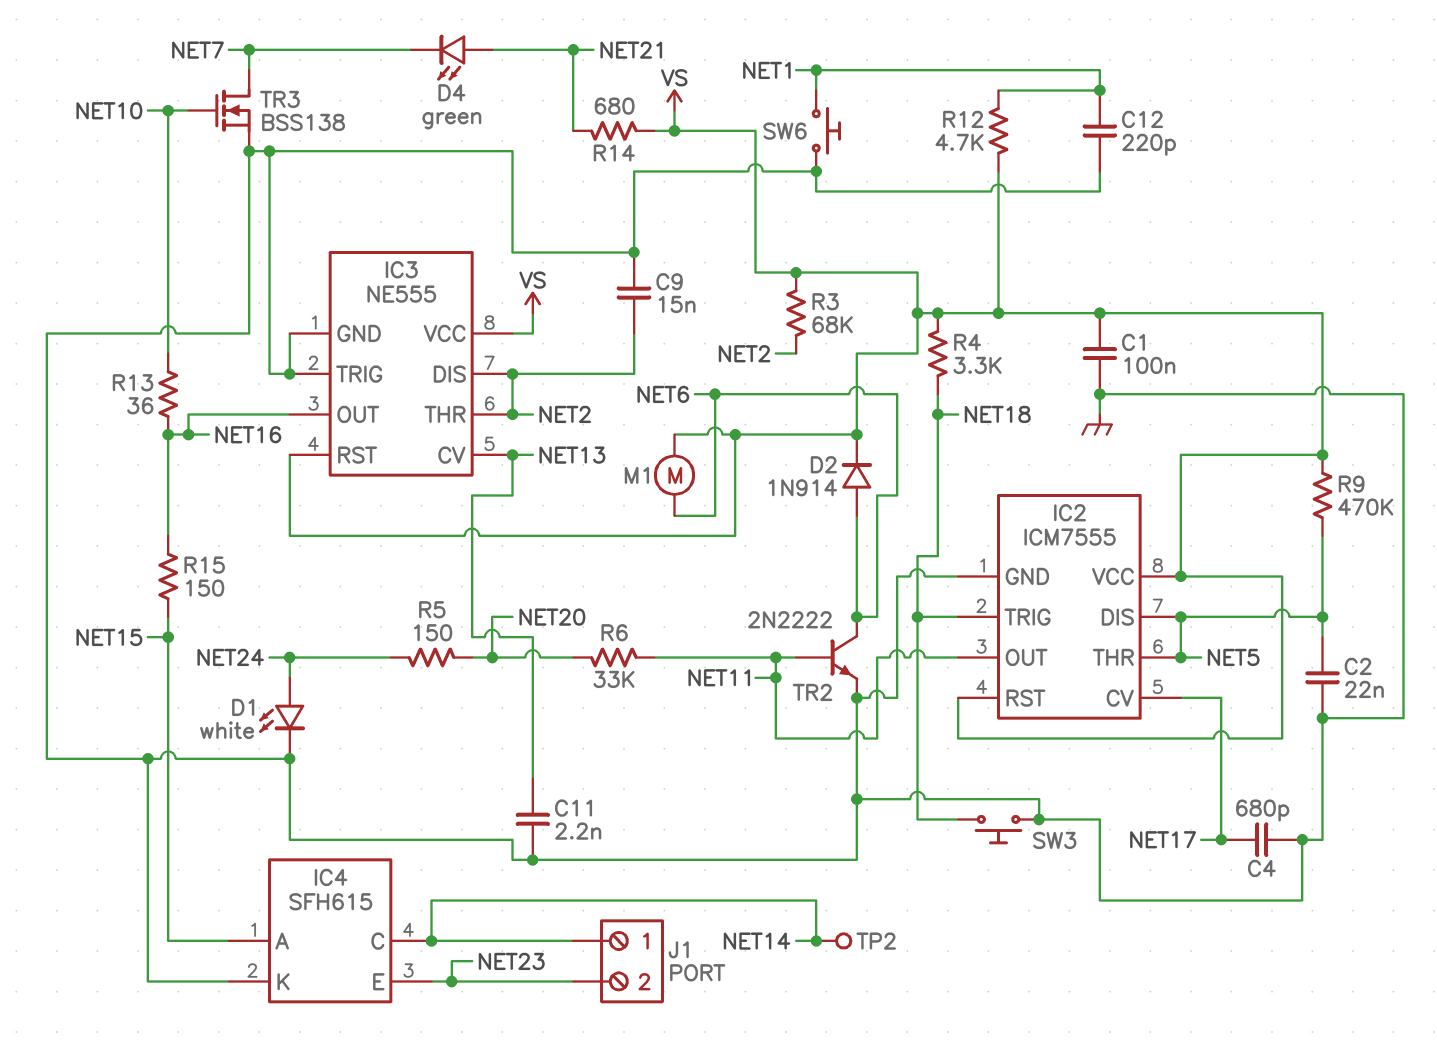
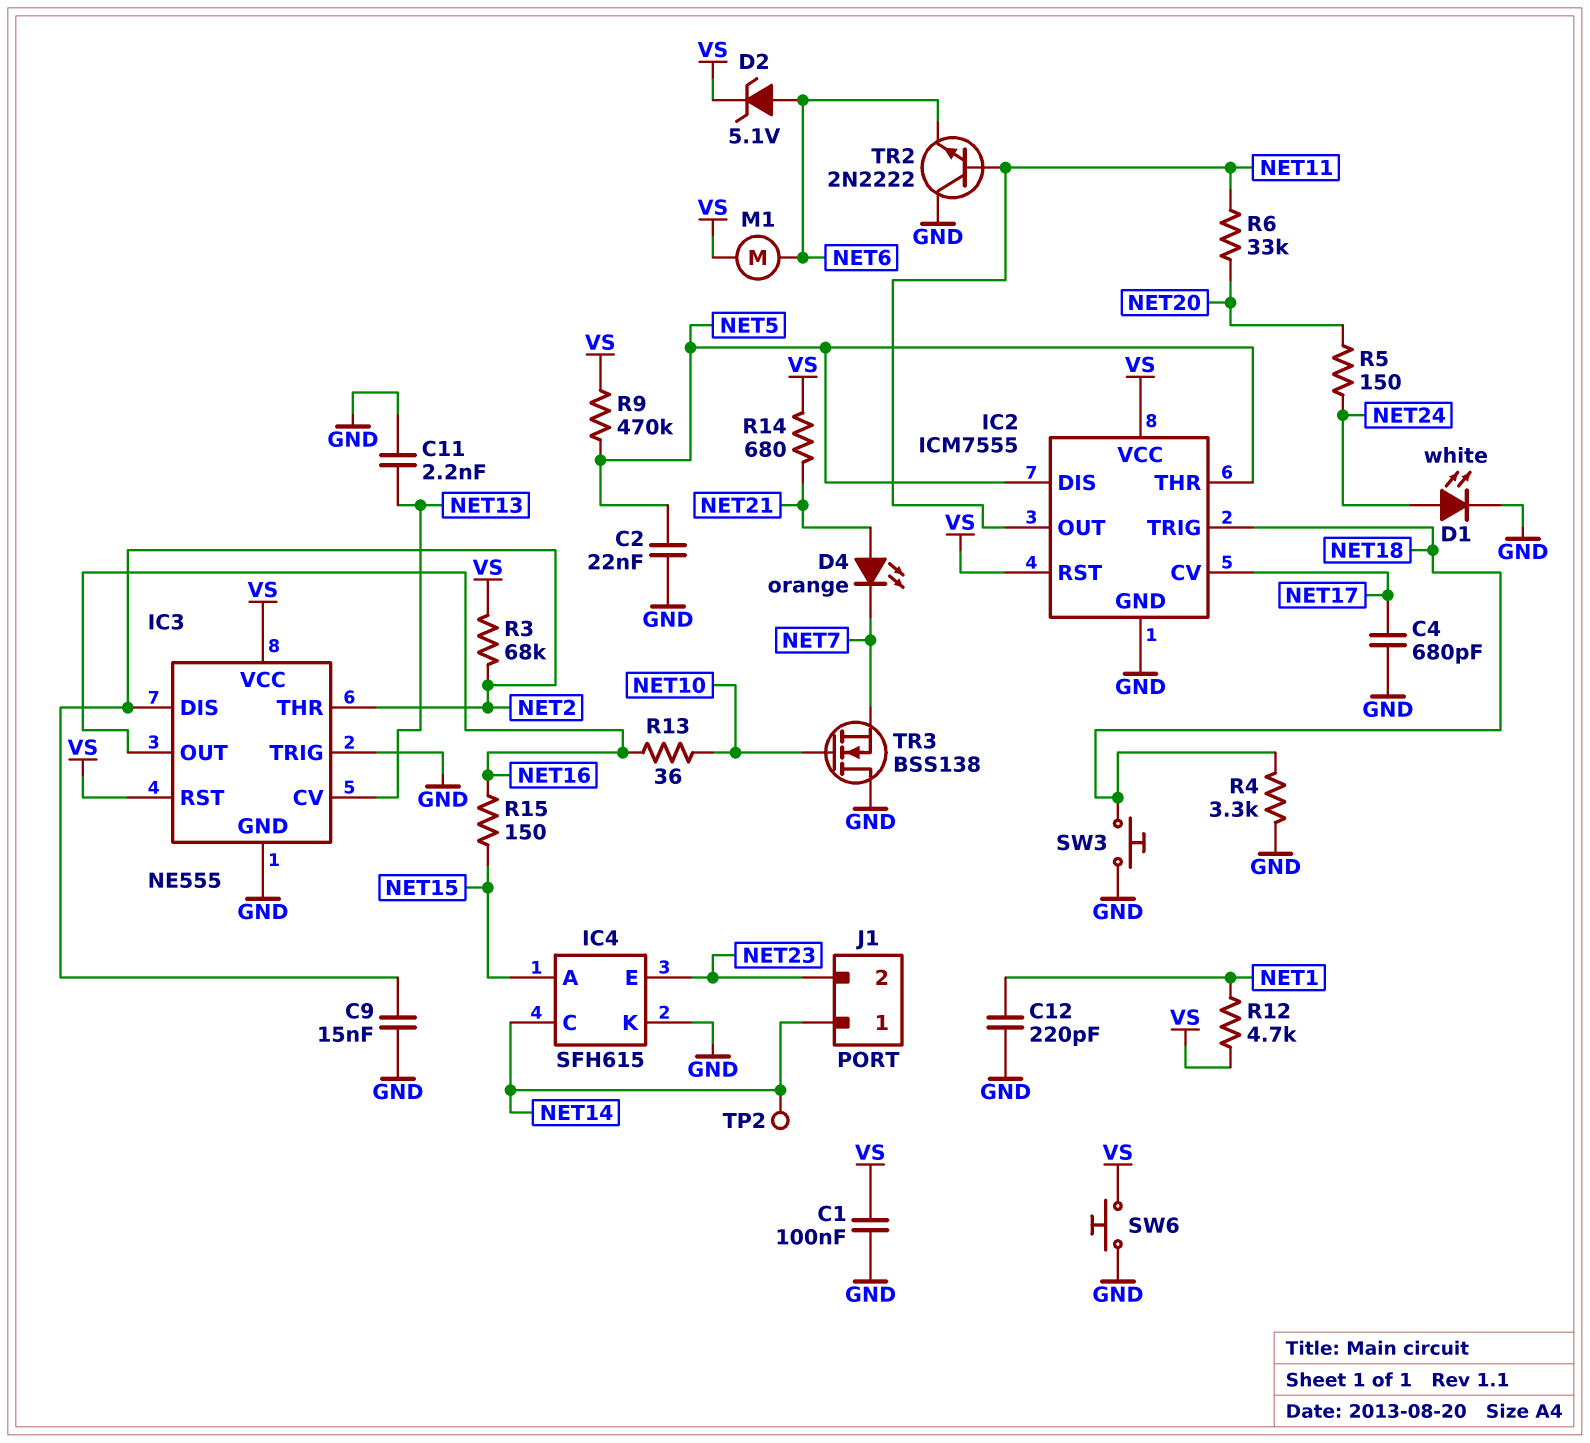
D2: diode 1N914 (A NET6, K VS) -> zener 5.1V (A NET6, K VS)
D4: LED green (A NET21, K NET7) -> LED orange (A NET21, K NET7)
R4: 3.3k (NET18, VS) -> 3.3k (GND, NET18)
SW6: button (GND, NET1) -> button (GND, VS)
TR2: NPN 2N2222 (B NET11, C NET6, E GND) -> NPN 2N2222 (B NET11, C GND, E NET6)
TR3: NMOS BSS138 (G NET10, D NET7, S GND) -> NMOS BSS138 (G NET10, D GND, S NET7)

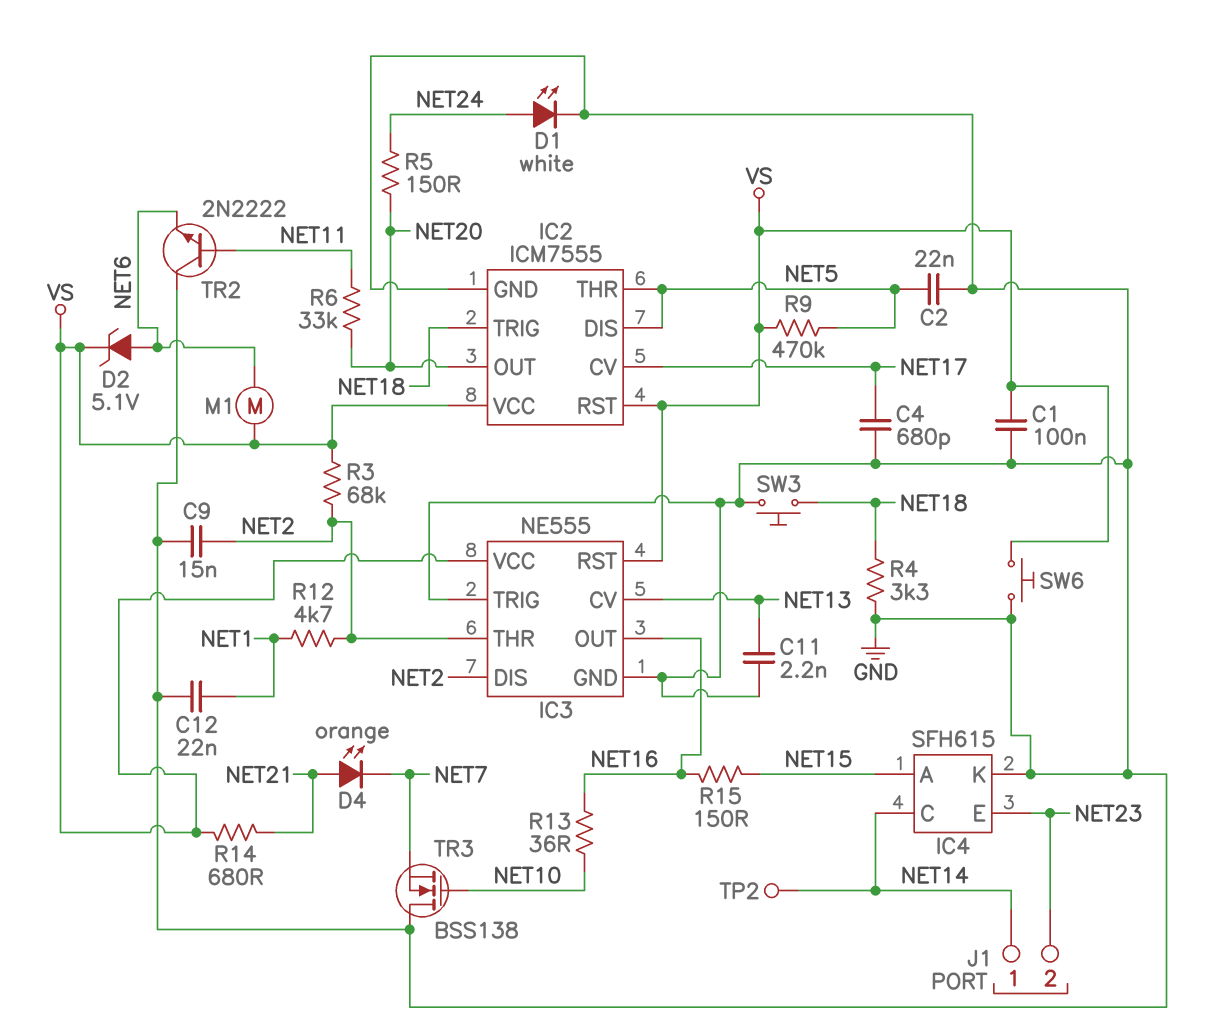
C12: 220pF (GND, NET1) -> 22nF (GND, NET1)
IC2 pin OUT: NET11 -> NET20
R12: 4.7k (NET1, VS) -> 4.7k (NET1, NET2)

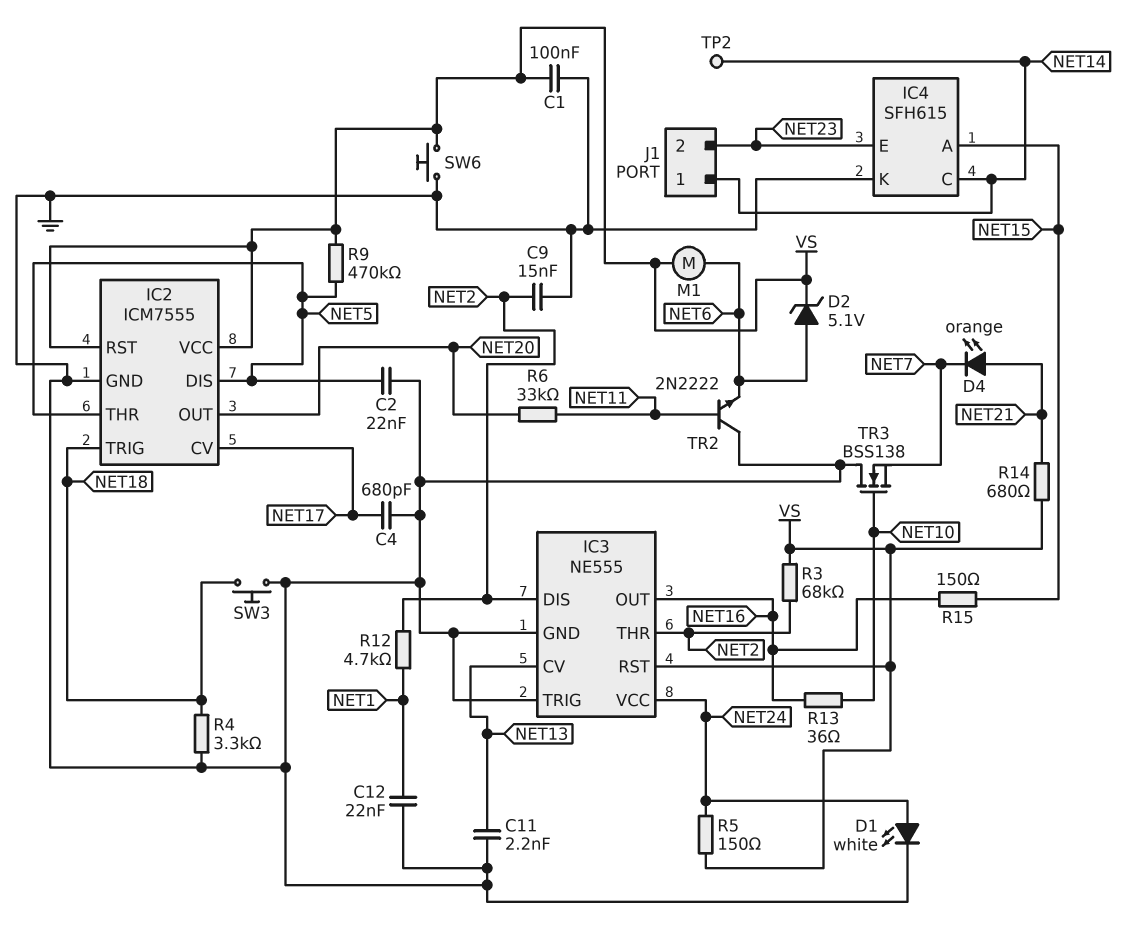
IC3 pin VCC: VS -> NET24
R5: 150 (NET20, NET24) -> 150 (NET24, VS)

